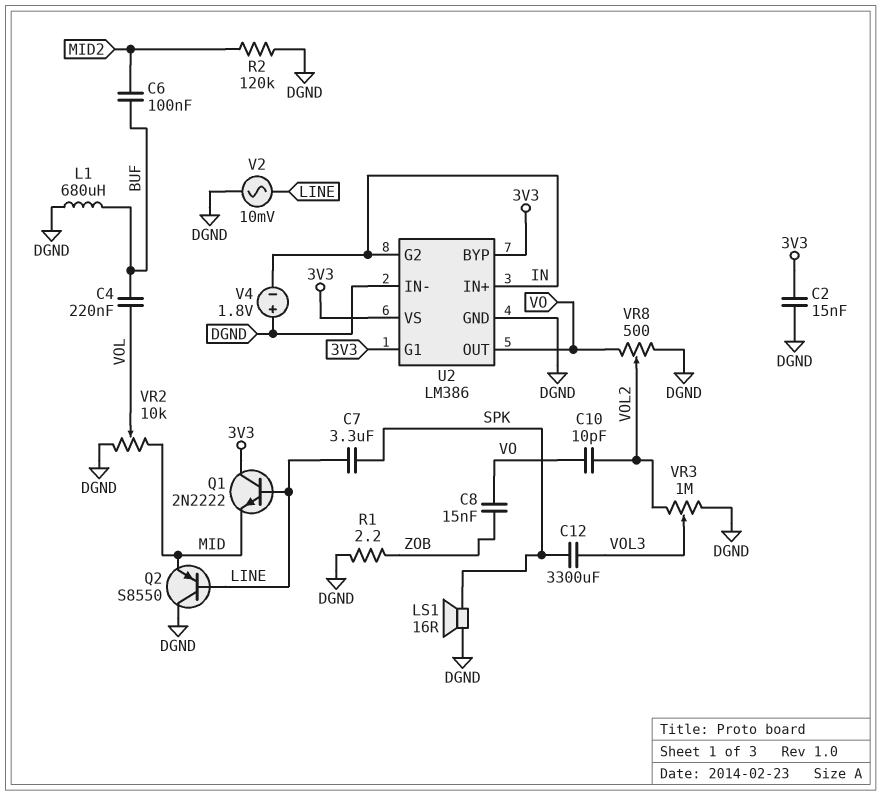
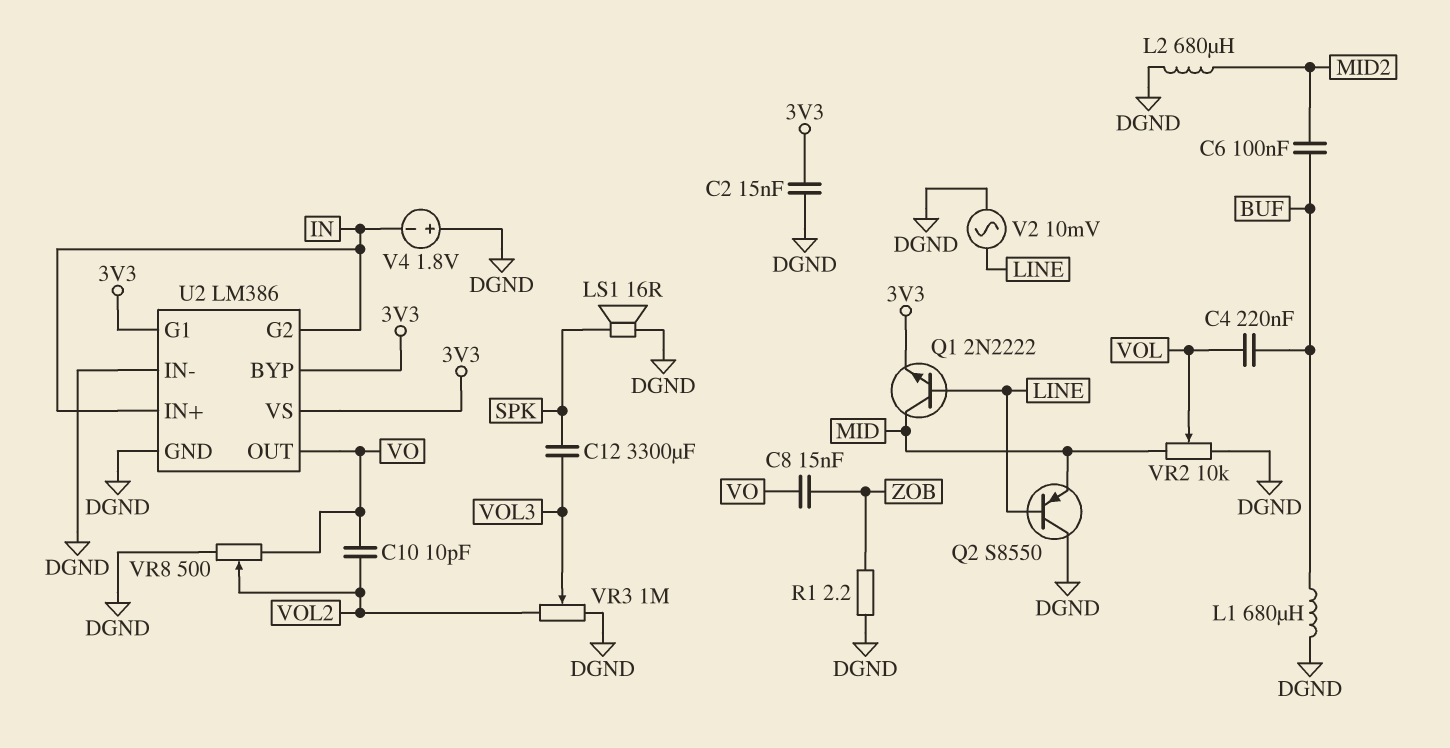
C7: 3.3uF (LINE, SPK) -> none
L2: none -> 680uH (DGND, MID2)
Q1: NPN 2N2222 (B LINE, C 3V3, E MID) -> NPN 2N2222 (B LINE, C MID, E 3V3)
R2: 120k (DGND, MID2) -> none

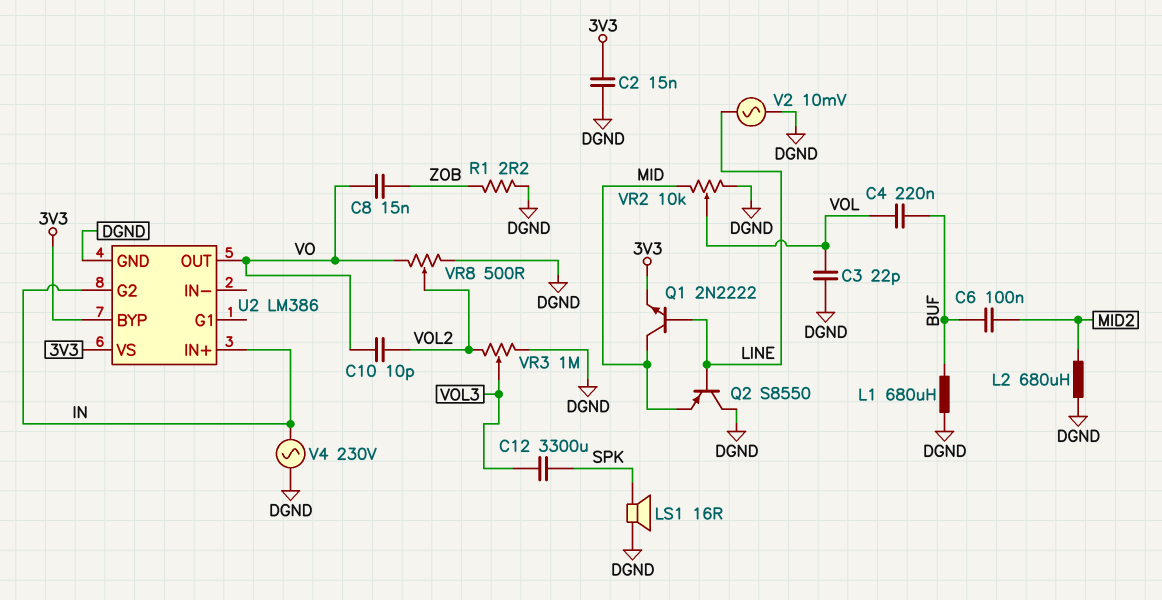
C3: none -> 22pF (DGND, VOL)
U2 pin G1: 3V3 -> none
U2 pin IN-: DGND -> none
V4: 1.8V (plus DGND, minus IN) -> AC 230V (DGND, IN)

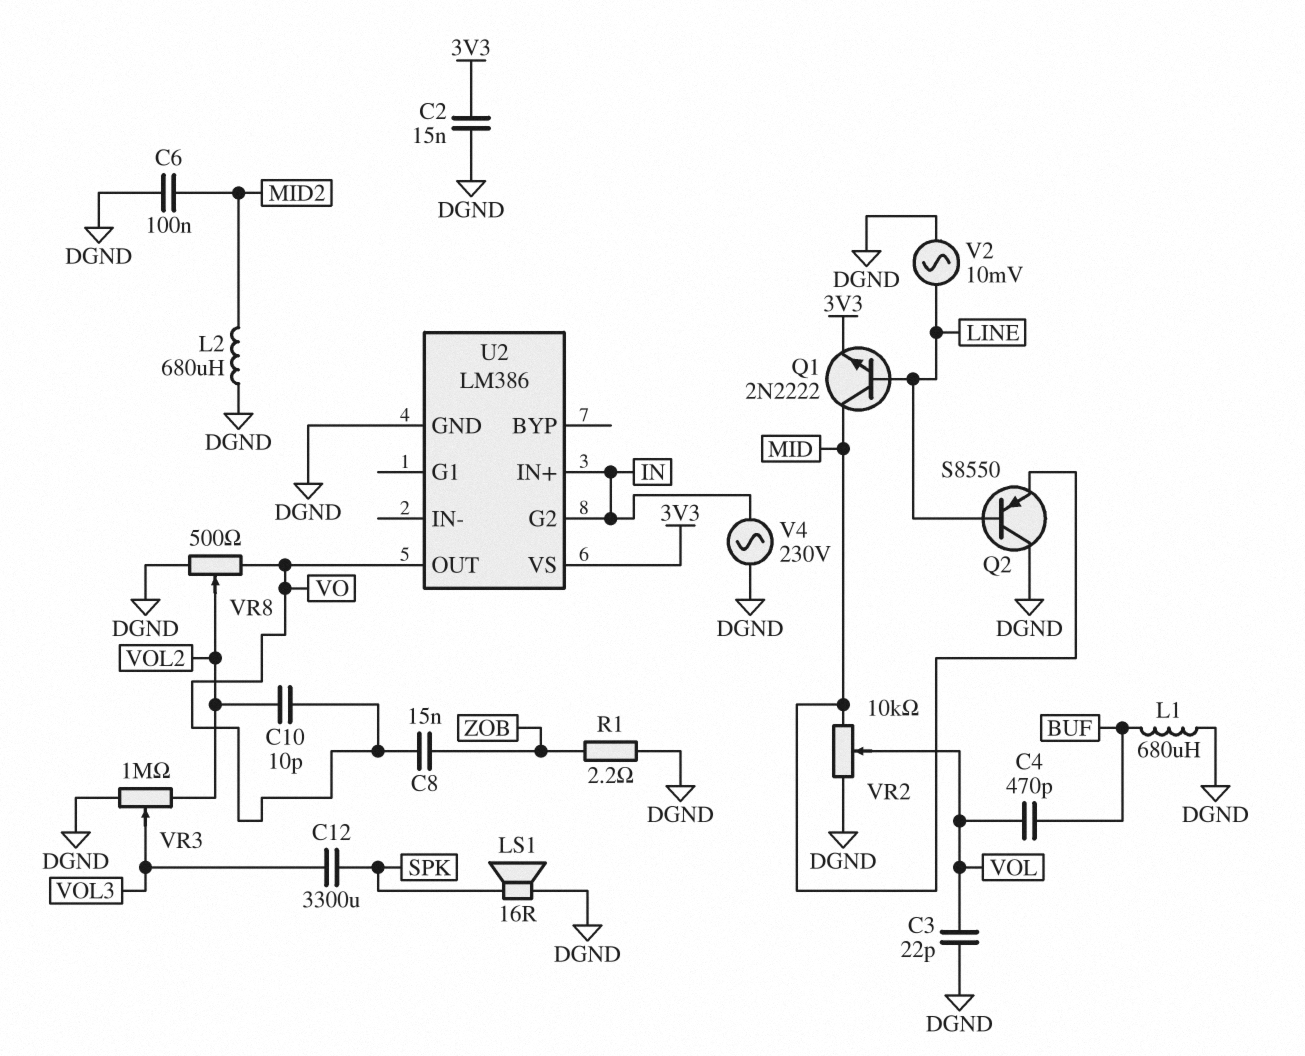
C4: 220nF (BUF, VOL) -> 470pF (BUF, VOL)
C6: 100nF (BUF, MID2) -> 100nF (DGND, MID2)
U2 pin BYP: 3V3 -> none

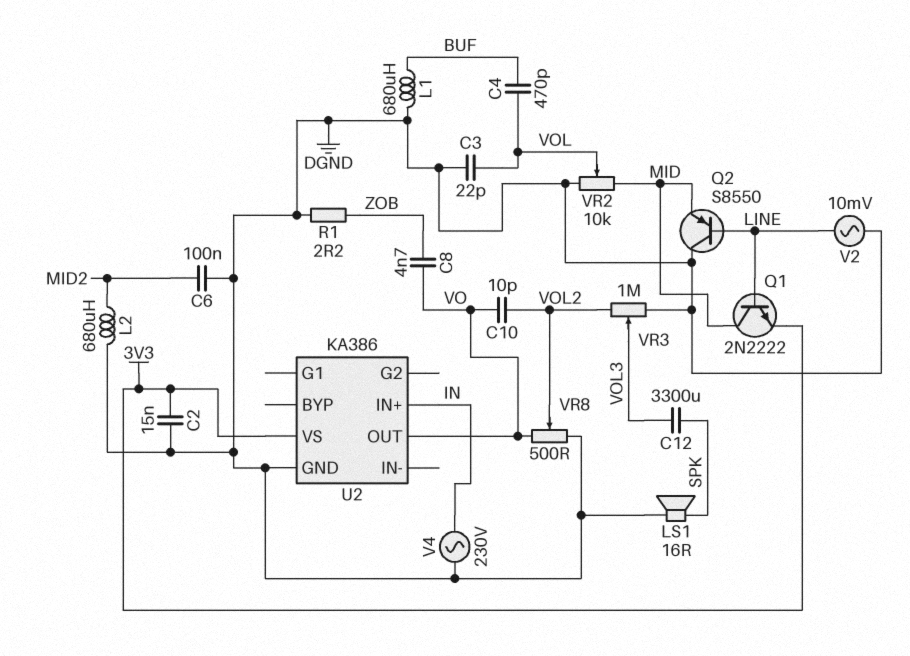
C8: 15nF (VO, ZOB) -> 4.7nF (VO, ZOB)
U2: LM386 -> KA386
U2 pin G2: IN -> none

